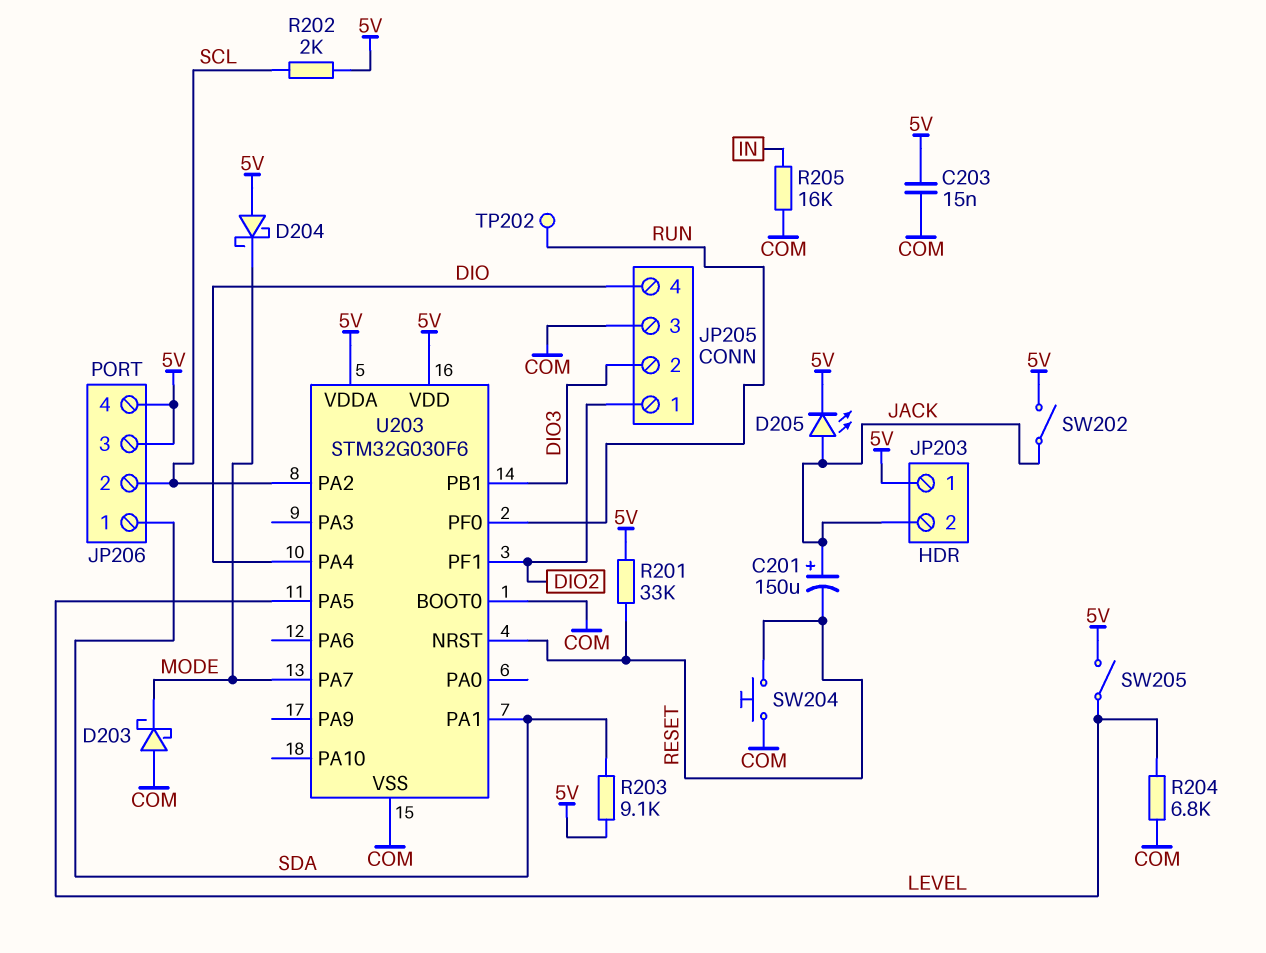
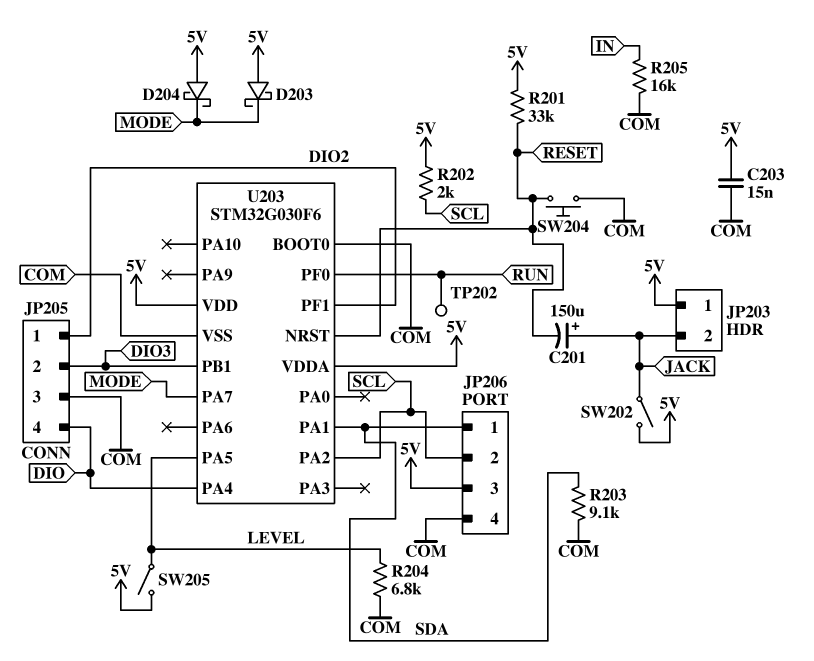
D203: schottky (A COM, K MODE) -> schottky (A 5V, K MODE)
D205: LED (A JACK, K 5V) -> none
JP206 pin 4: 5V -> COM
R203: 9.1k (5V, SDA) -> 9.1k (COM, SDA)

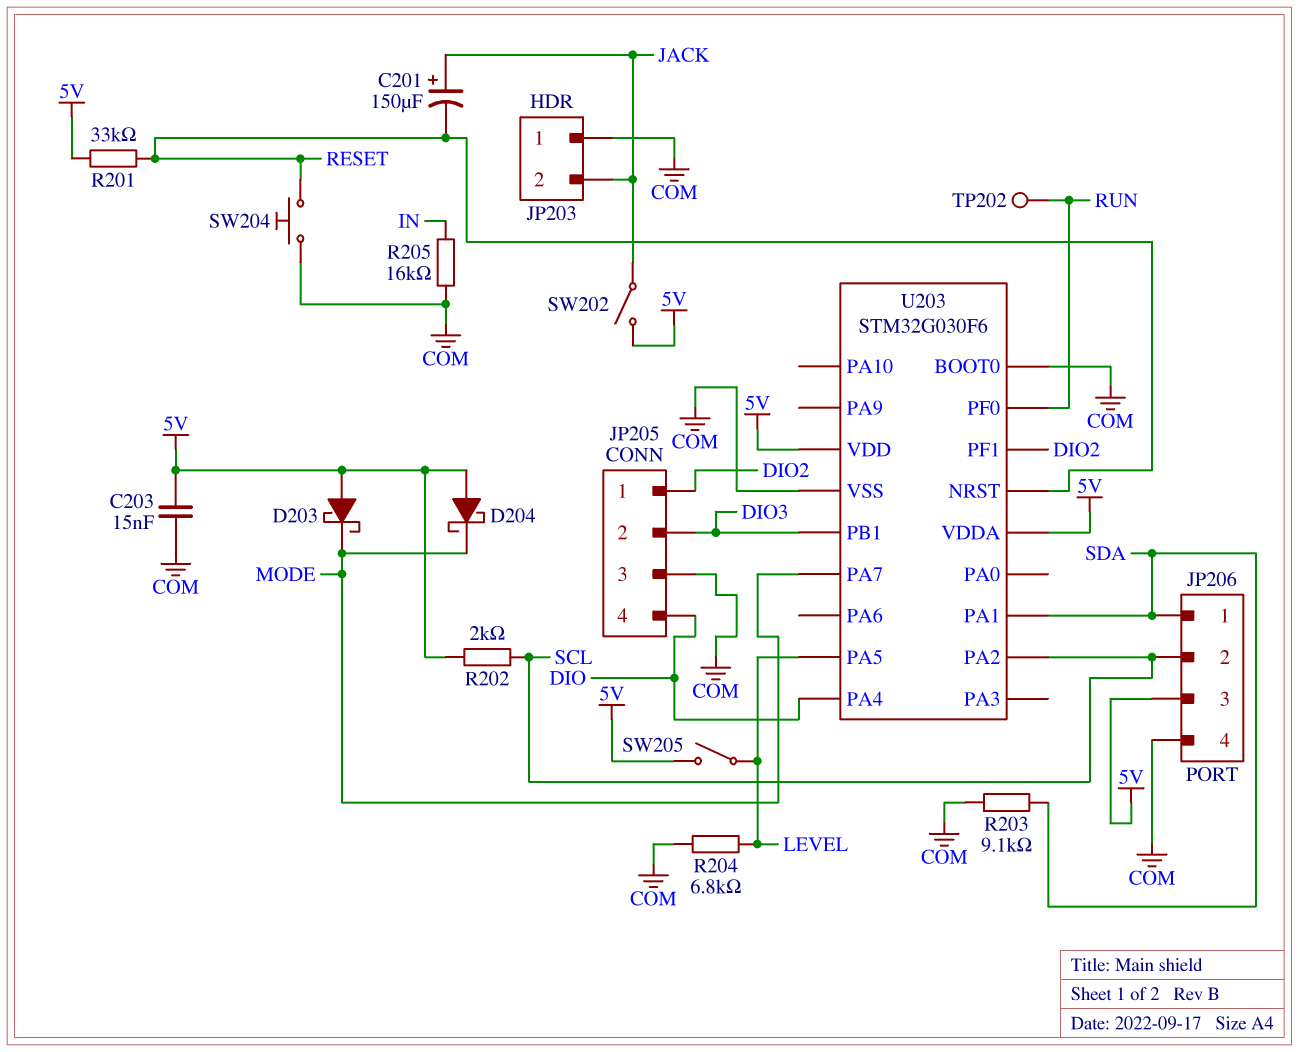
JP203 pin 1: 5V -> COM

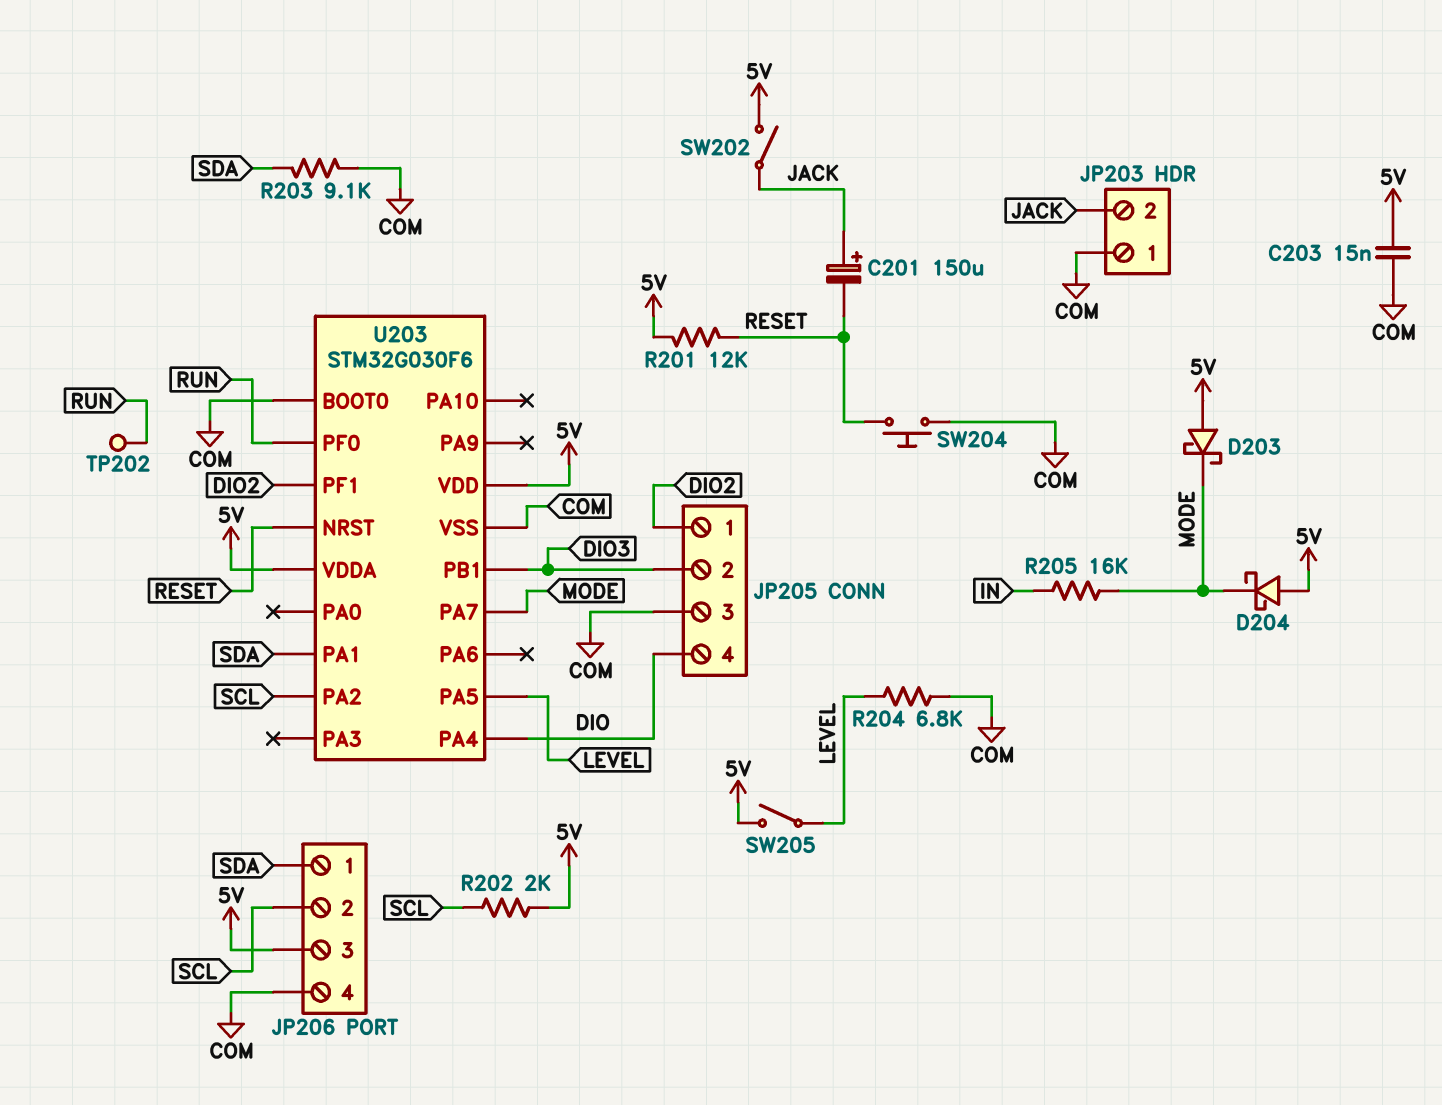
R201: 33k (5V, RESET) -> 12k (5V, RESET)
R205: 16k (COM, IN) -> 16k (IN, MODE)

